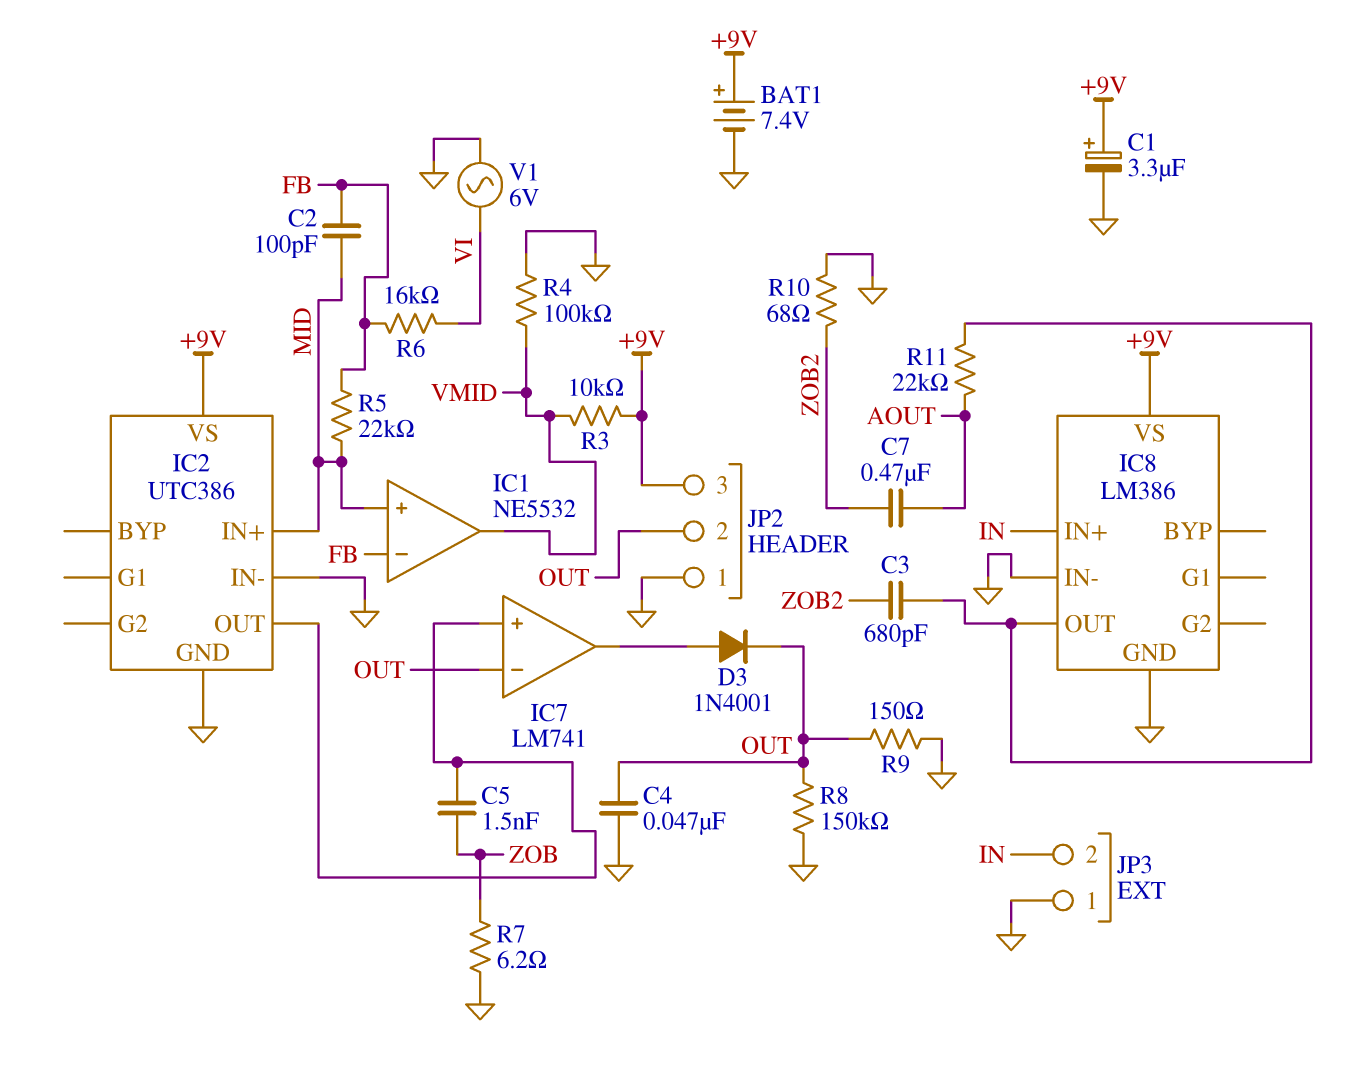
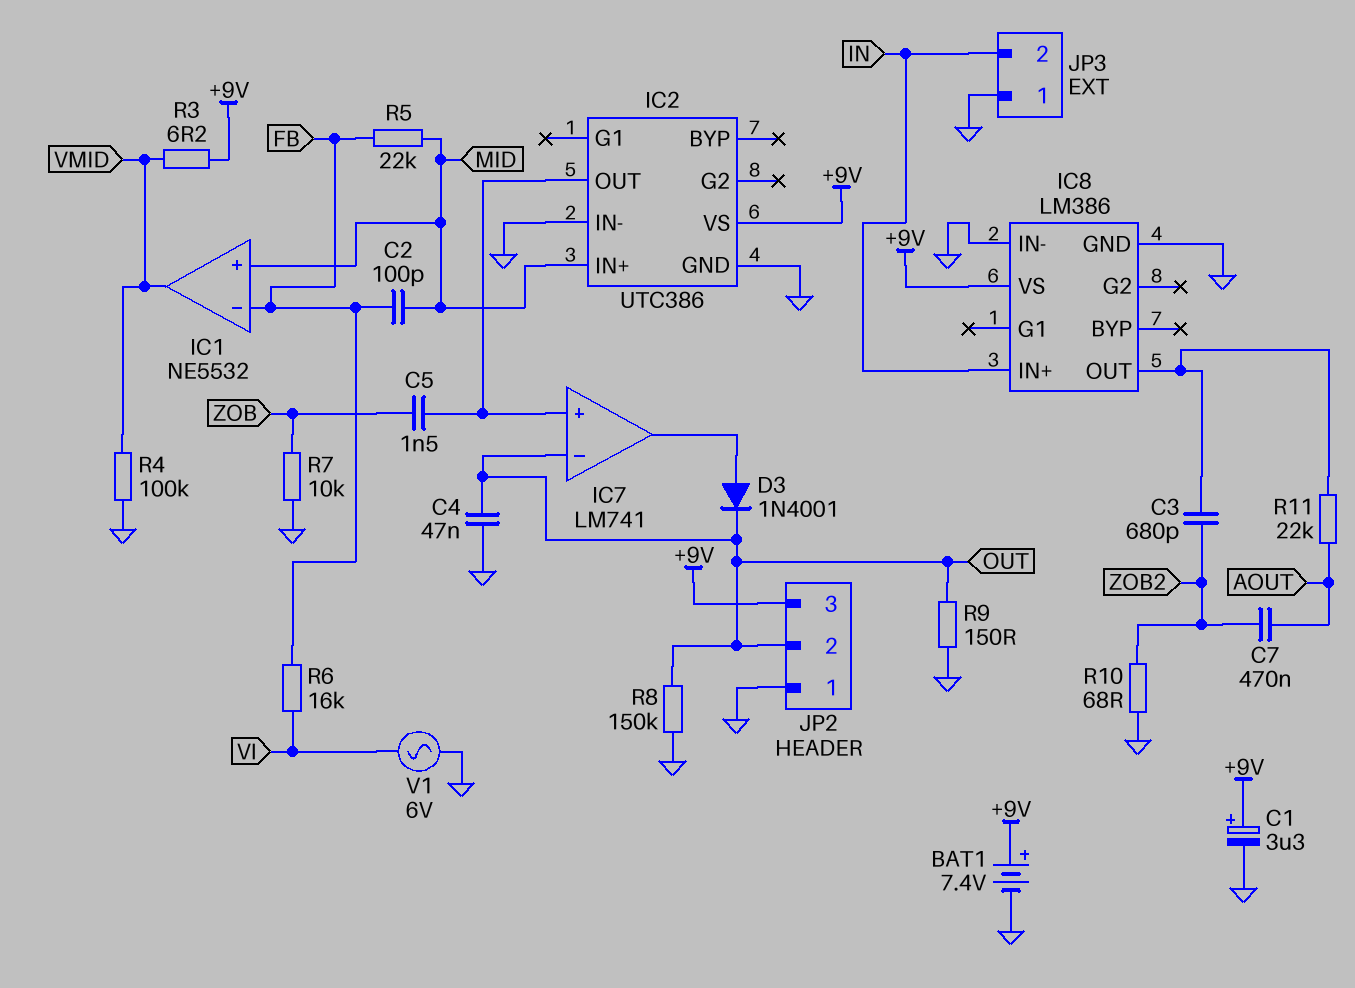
R3: 10k (+9V, VMID) -> 6.2 (+9V, VMID)
R7: 6.2 (GND, ZOB) -> 10k (GND, ZOB)

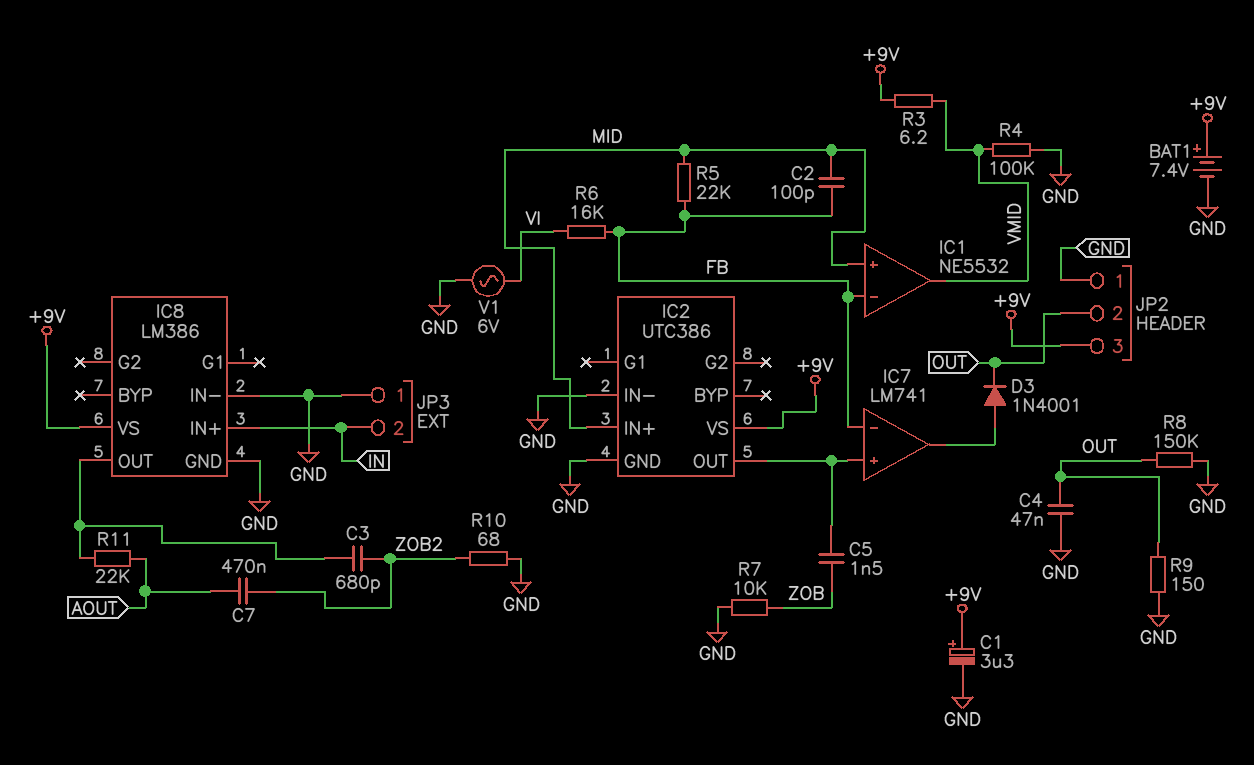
IC7 pin in-: OUT -> FB

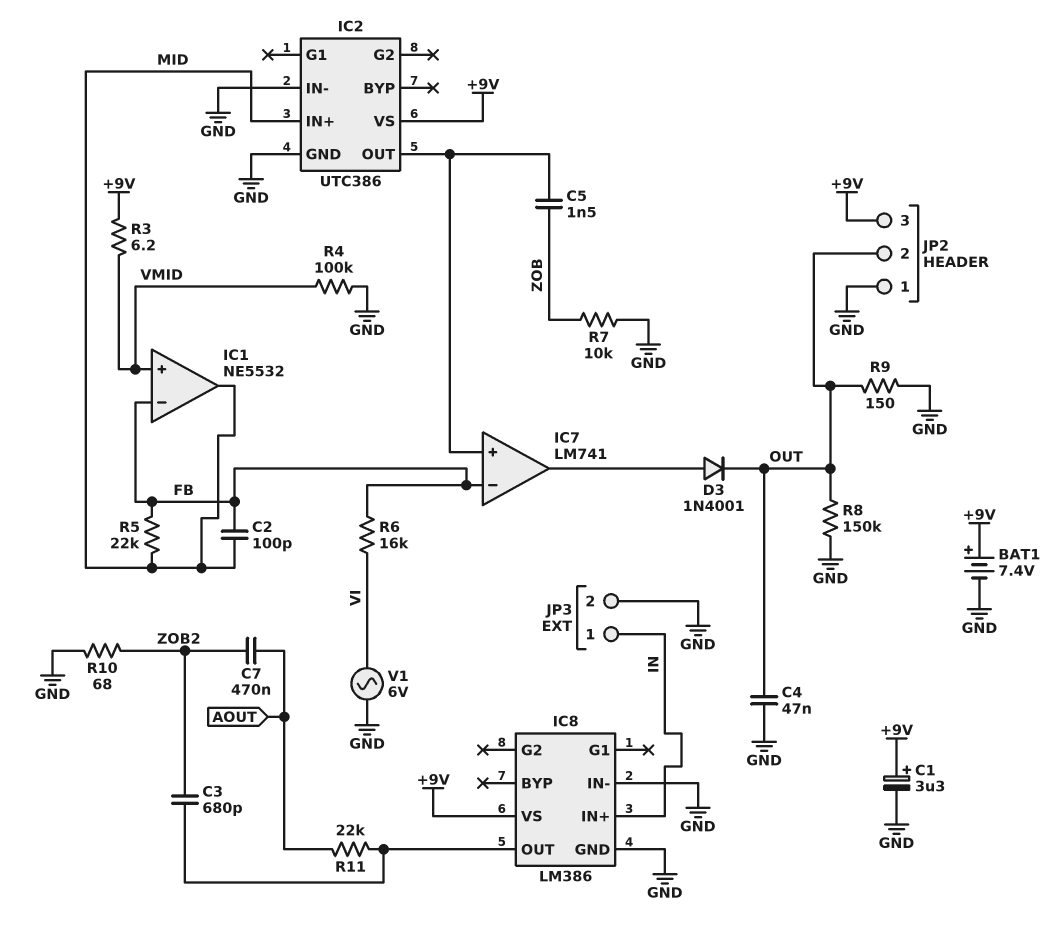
IC1 pin in+: MID -> VMID
IC1 pin out: VMID -> MID
JP3 pin 1: GND -> IN
JP3 pin 2: IN -> GND

